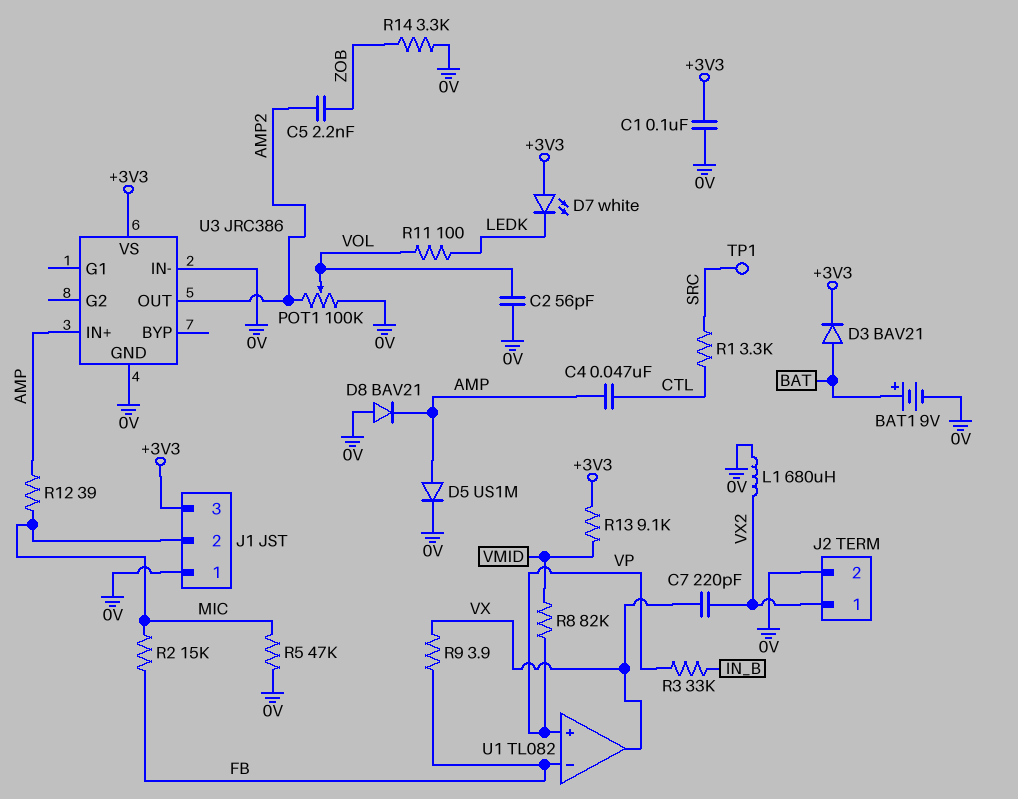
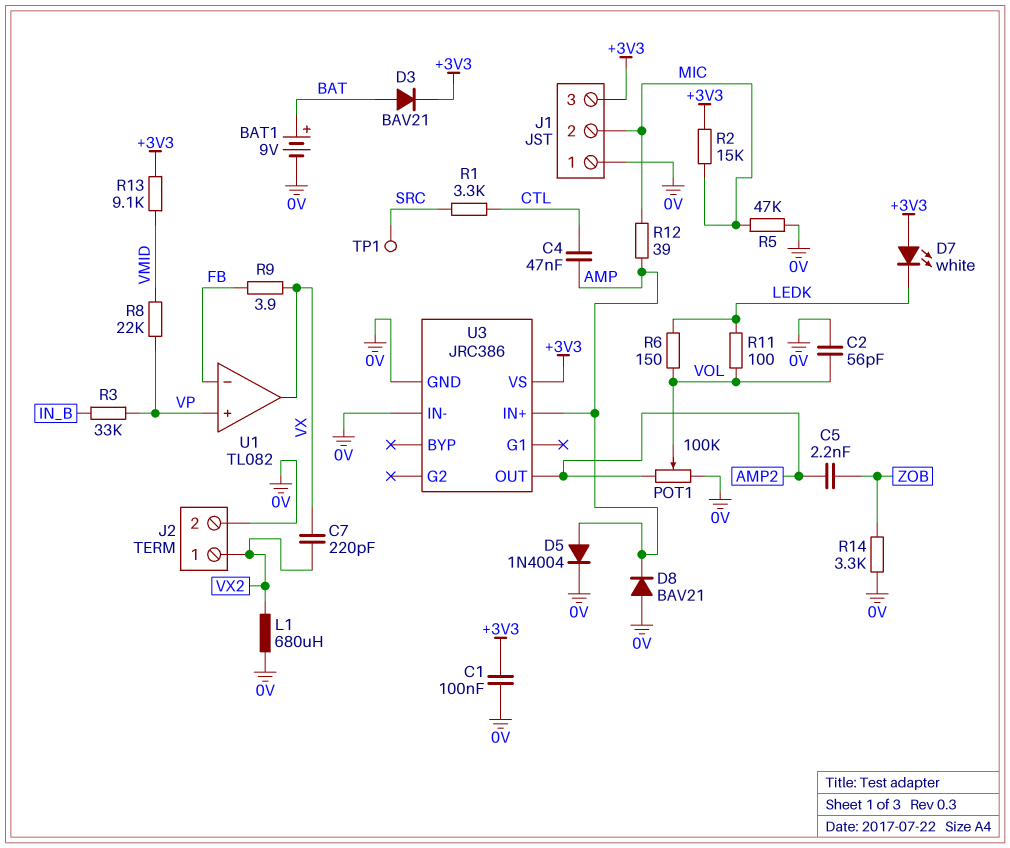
D5: diode US1M (A AMP, K 0V) -> diode 1N4004 (A AMP, K 0V)
R2: 15k (FB, MIC) -> 15k (+3V3, MIC)
R6: none -> 150 (LEDK, VOL)
R8: 82k (VMID, VP) -> 22k (VMID, VP)

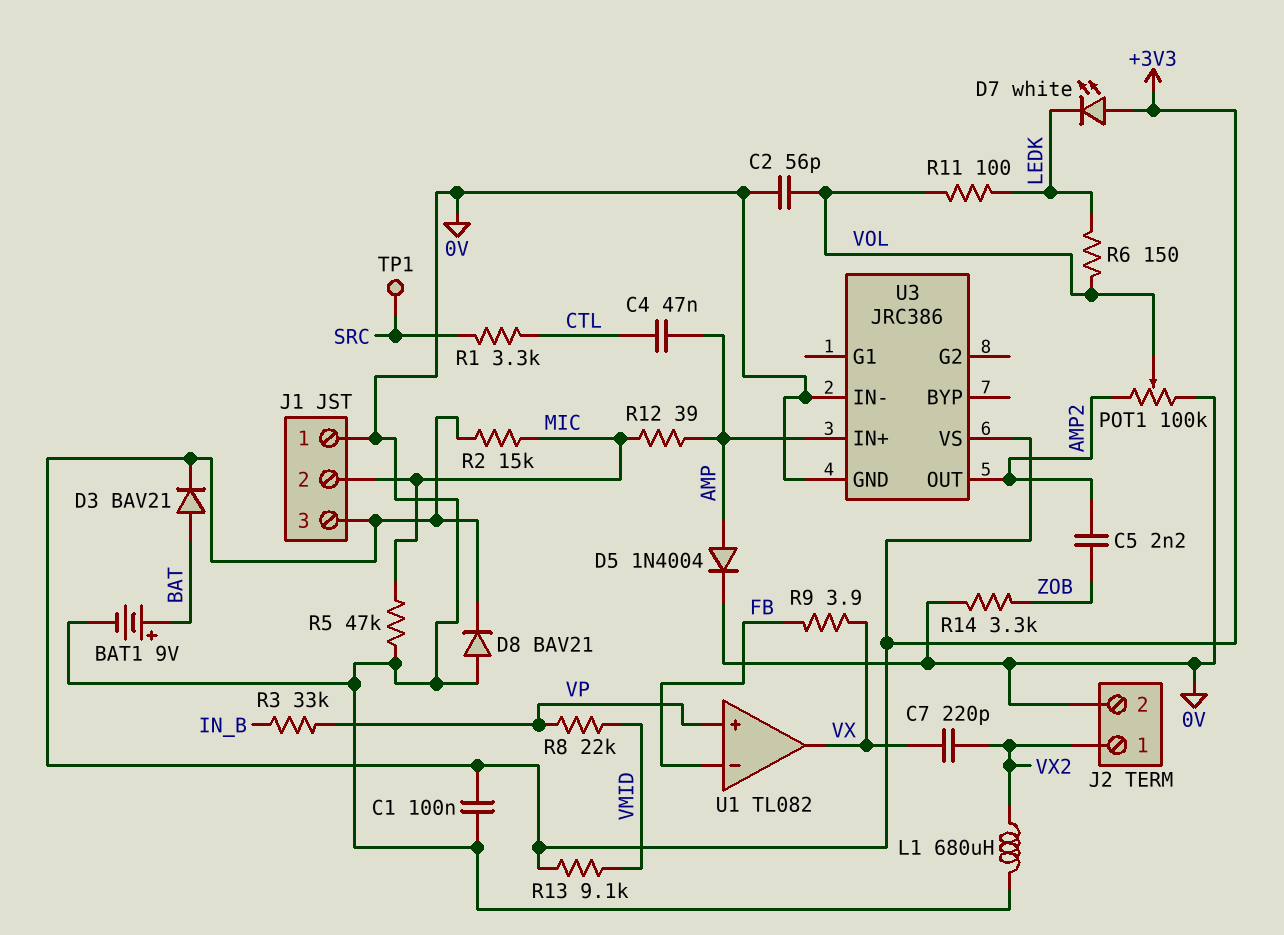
D8: diode BAV21 (A 0V, K AMP) -> diode BAV21 (A 0V, K +3V3)

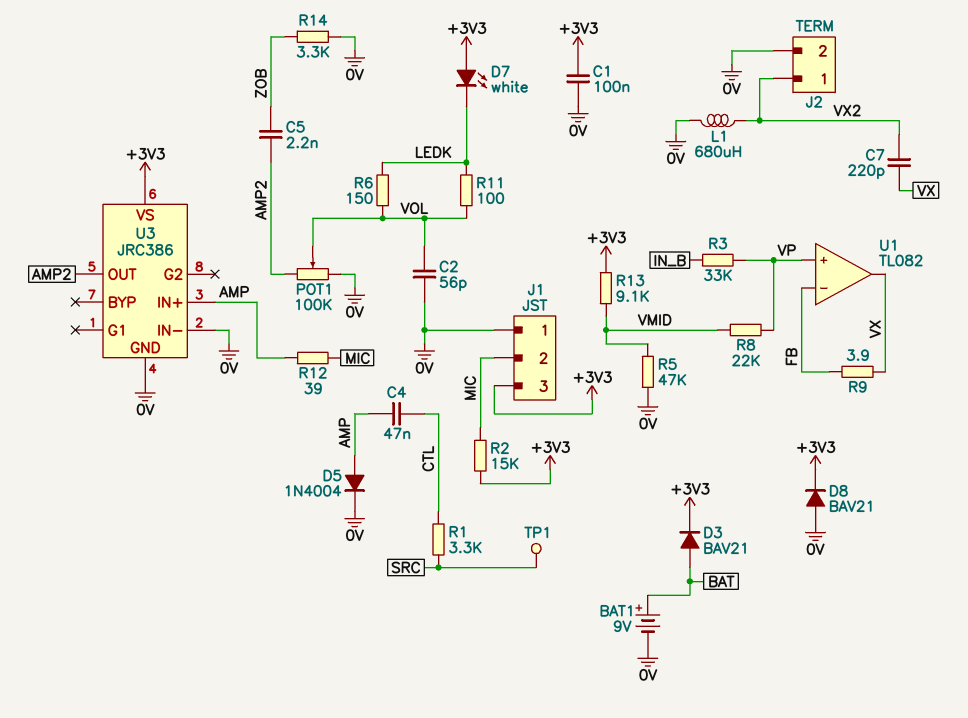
R5: 47k (0V, MIC) -> 47k (0V, VMID)

